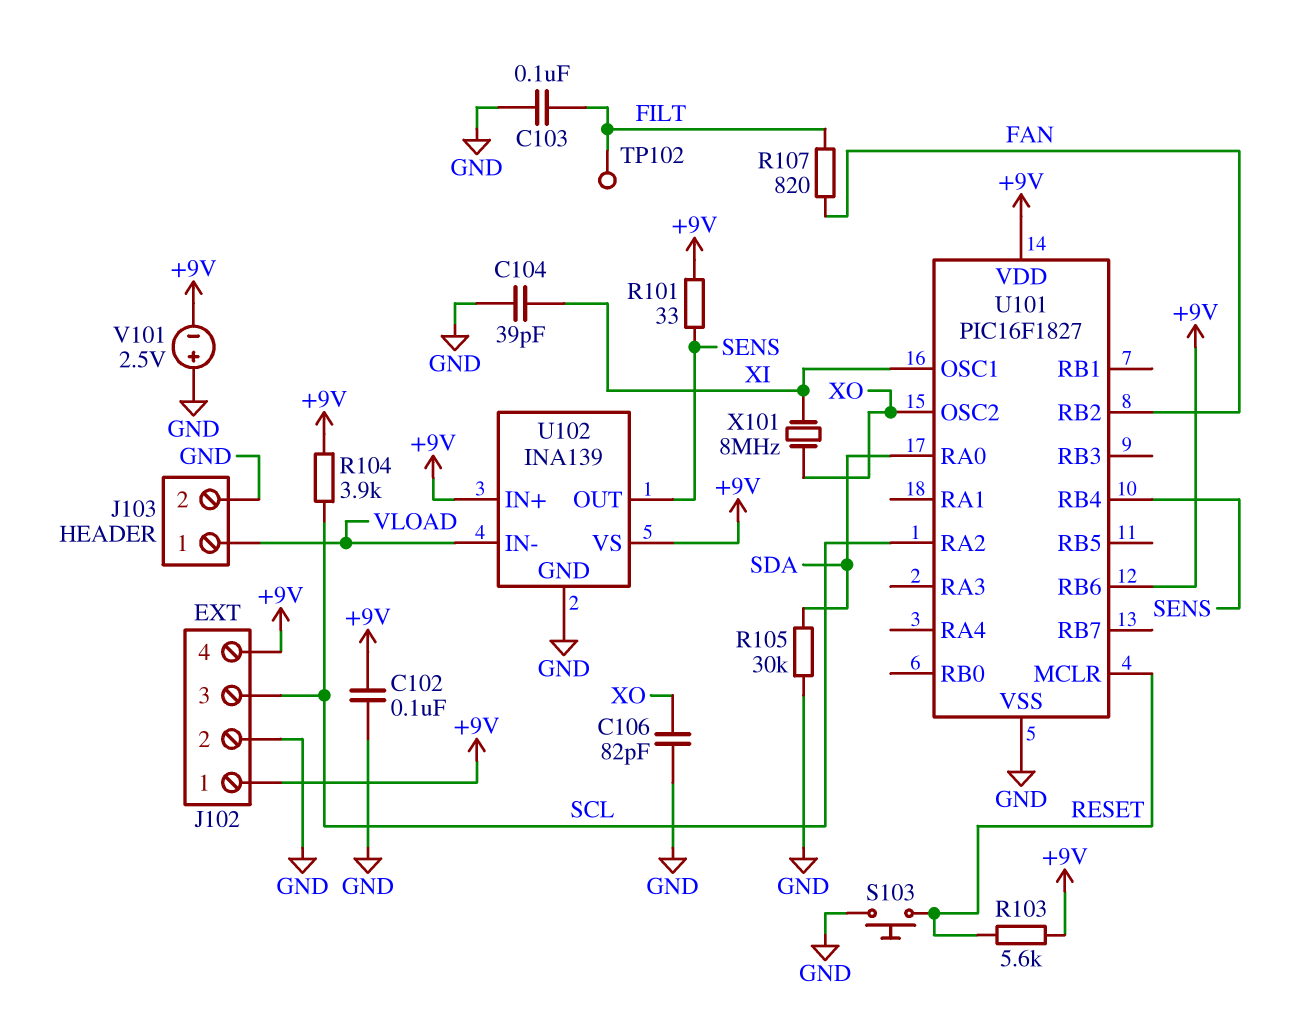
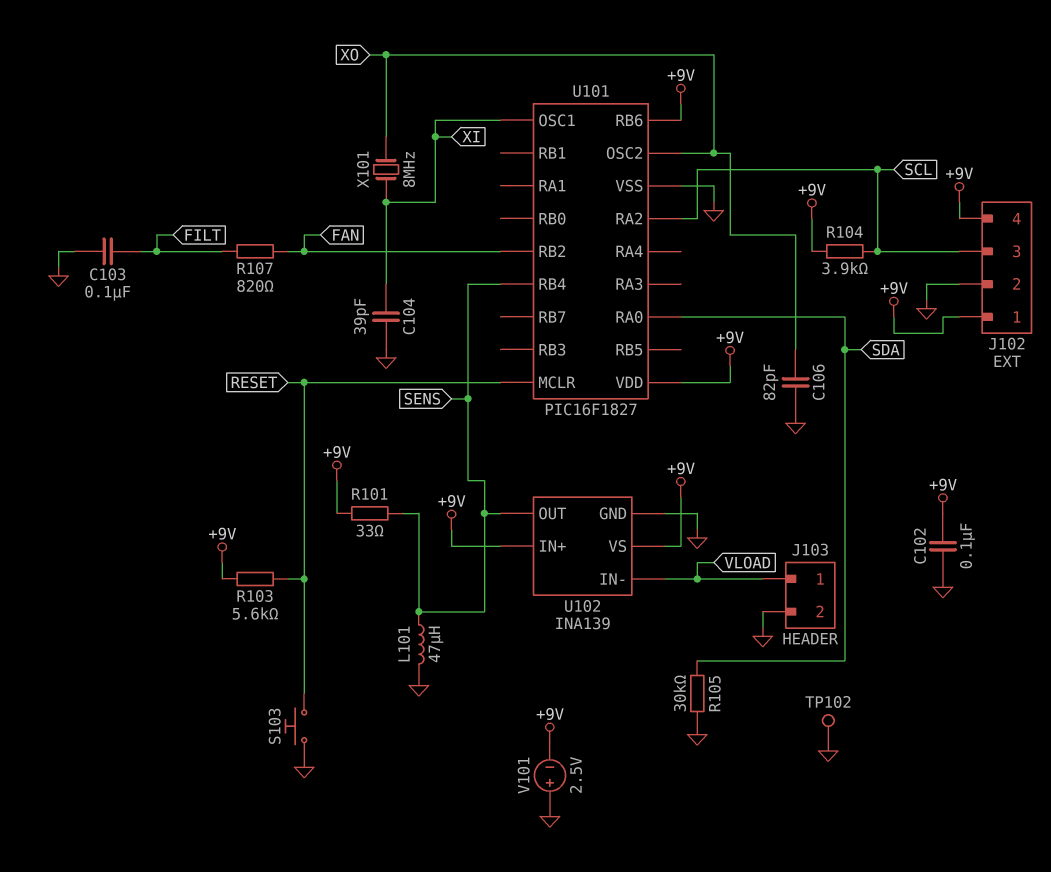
L101: none -> 47uH (GND, SENS)
TP102: test point (FILT) -> test point (GND)

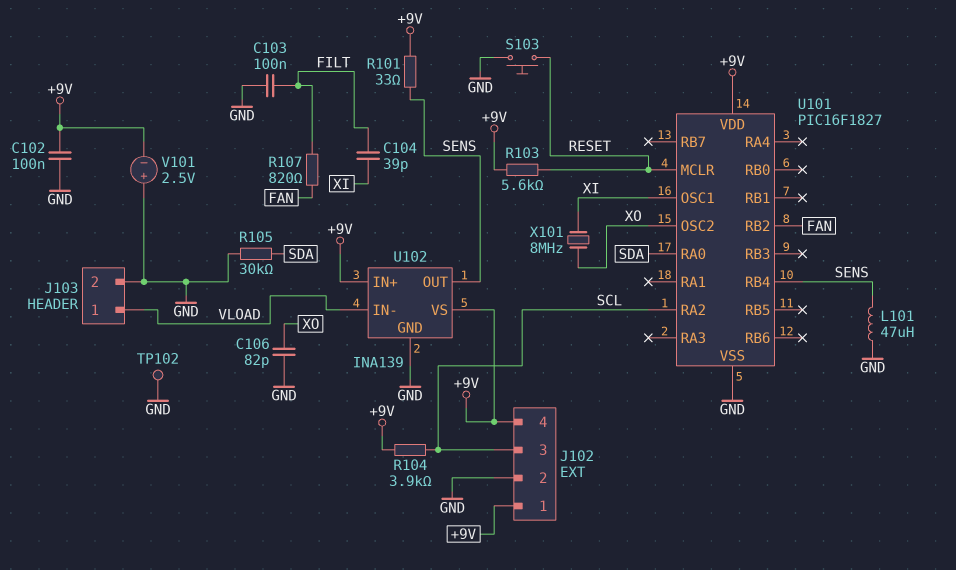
C104: 39pF (GND, XI) -> 39pF (FILT, XI)
U101 pin RB6: +9V -> none

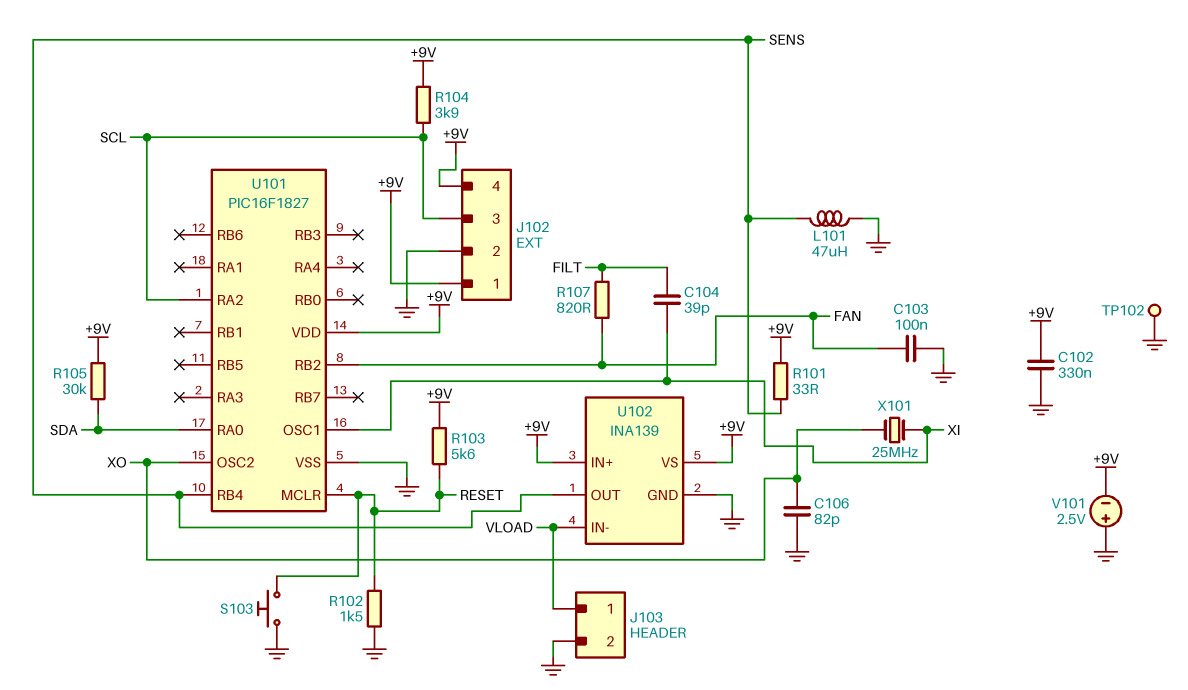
C102: 100nF (+9V, GND) -> 330nF (+9V, GND)
C103: 100nF (FILT, GND) -> 100nF (FAN, GND)
R102: none -> 1.5k (GND, RESET)
R105: 30k (GND, SDA) -> 30k (+9V, SDA)
X101: 8MHz (XI, XO) -> 25MHz (XI, XO)

